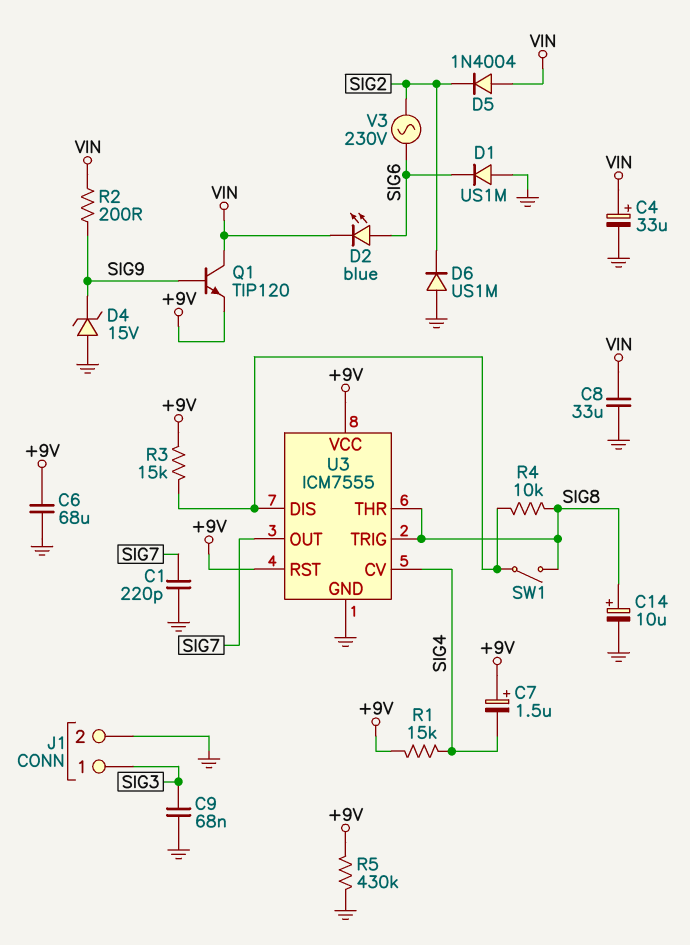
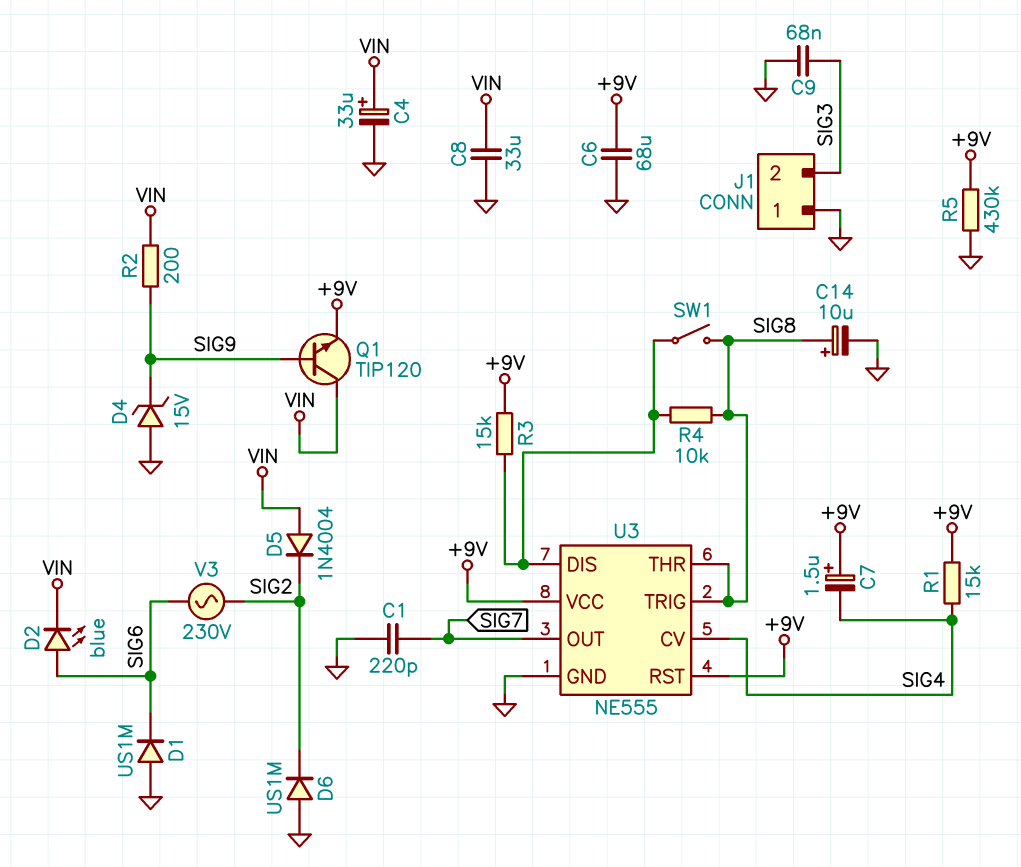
J1 pin 1: SIG3 -> GND
J1 pin 2: GND -> SIG3
U3: ICM7555 -> NE555

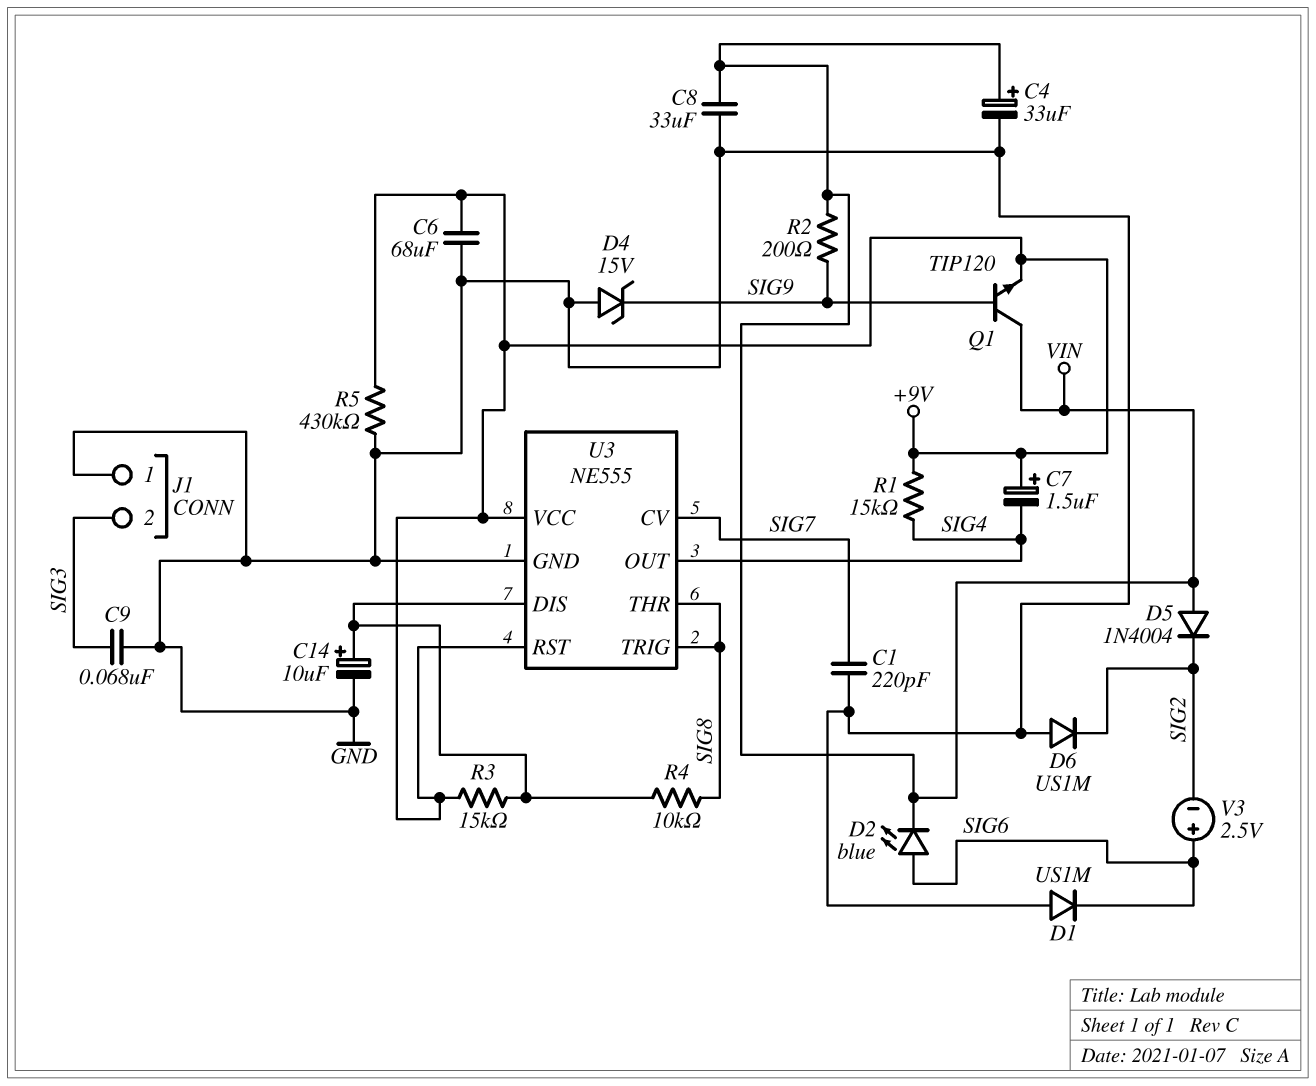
C14: 10uF (plus SIG8, minus GND) -> 10uF (plus U3/DIS, minus GND)
SW1: switch (SIG8, U3/DIS) -> none
U3 pin CV: SIG4 -> SIG7
U3 pin OUT: SIG7 -> SIG4
V3: AC 230V (SIG2, SIG6) -> 2.5V (plus SIG6, minus SIG2)

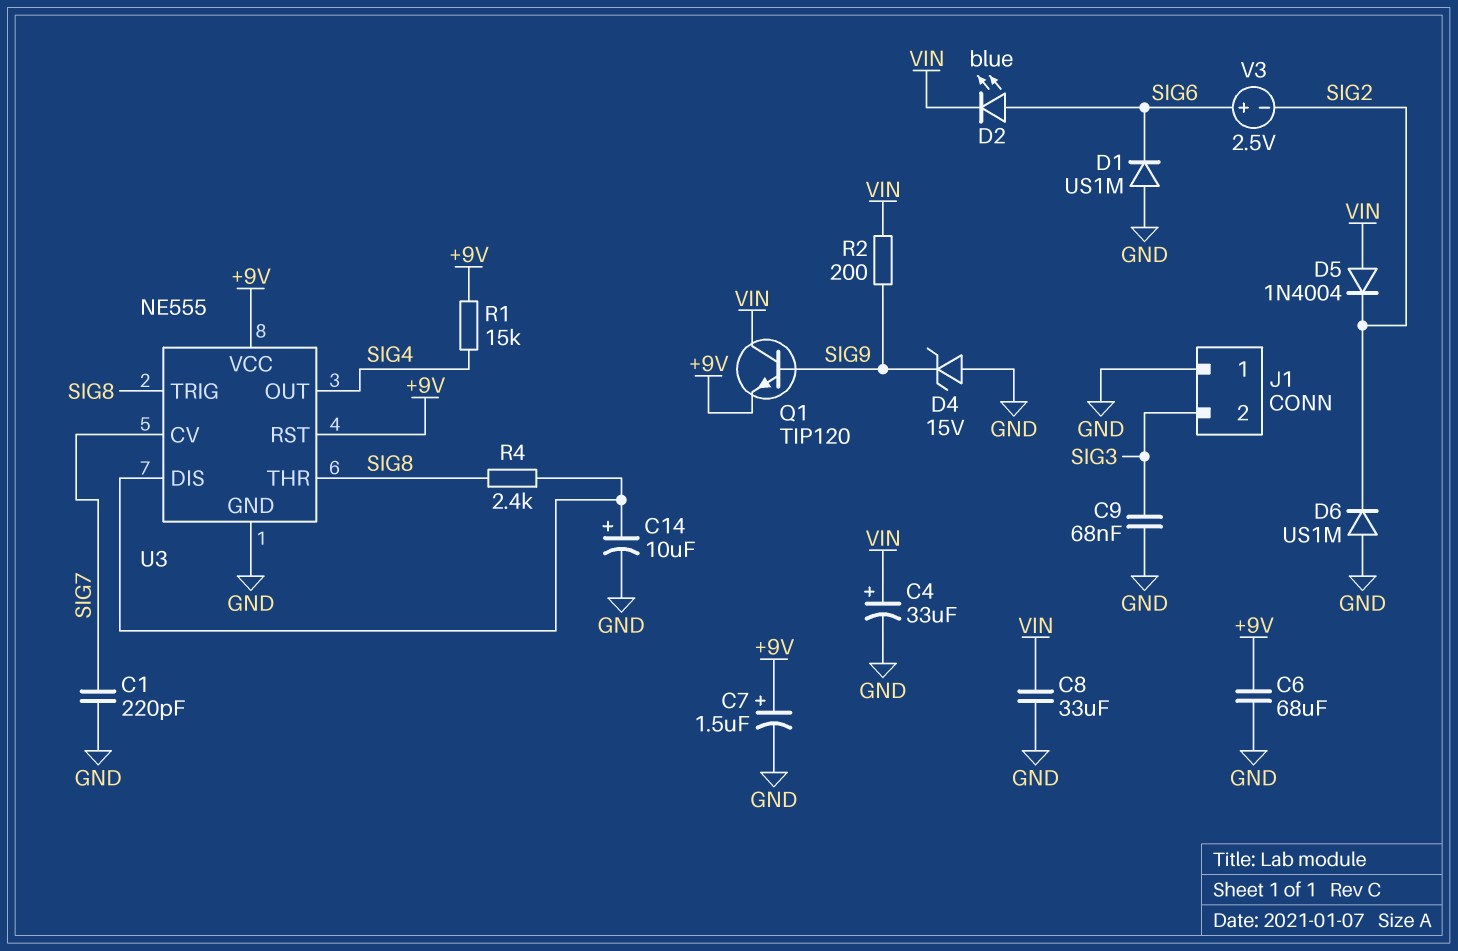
C7: 1.5uF (plus +9V, minus SIG4) -> 1.5uF (plus +9V, minus GND)
R3: 15k (+9V, U3/DIS) -> none
R4: 10k (SIG8, U3/DIS) -> 2.4k (SIG8, U3/DIS)
R5: 430k (+9V, GND) -> none

